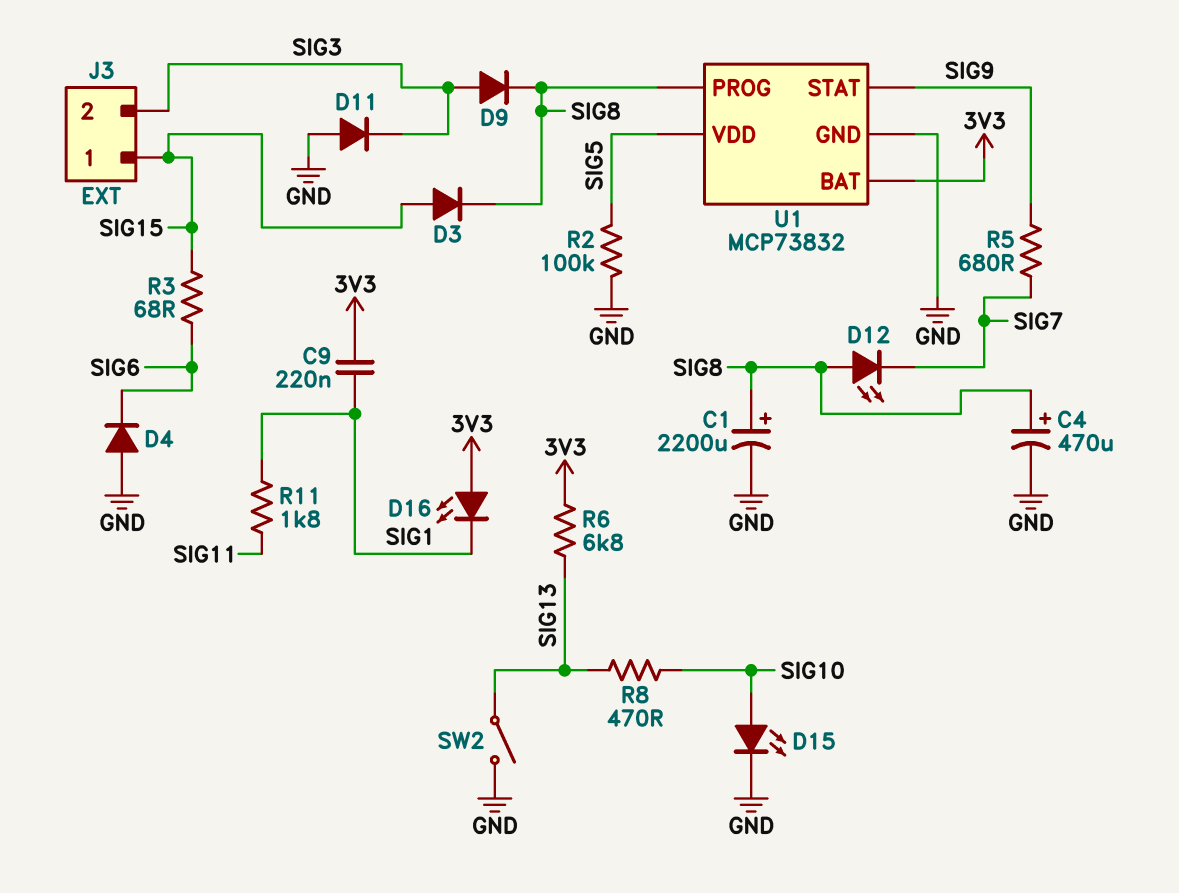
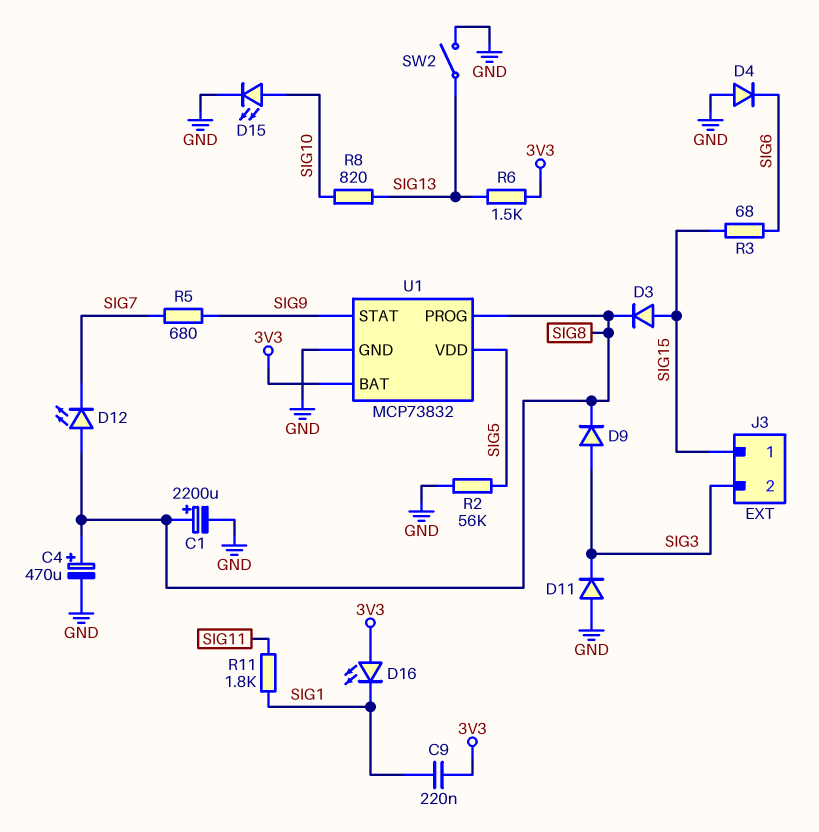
R2: 100k (GND, SIG5) -> 56k (GND, SIG5)
R6: 6.8k (3V3, SIG13) -> 1.5k (3V3, SIG13)
R8: 470 (SIG10, SIG13) -> 820 (SIG10, SIG13)

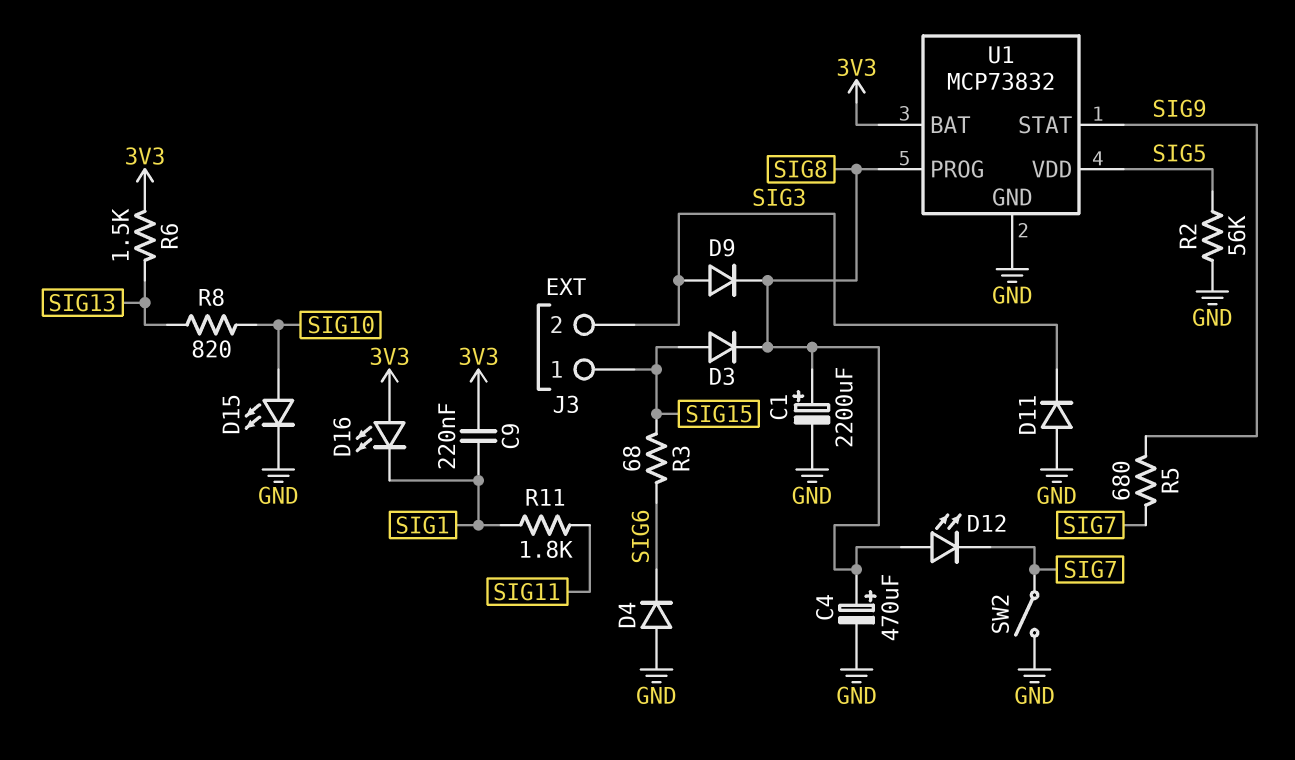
SW2: switch (GND, SIG13) -> switch (GND, SIG7)

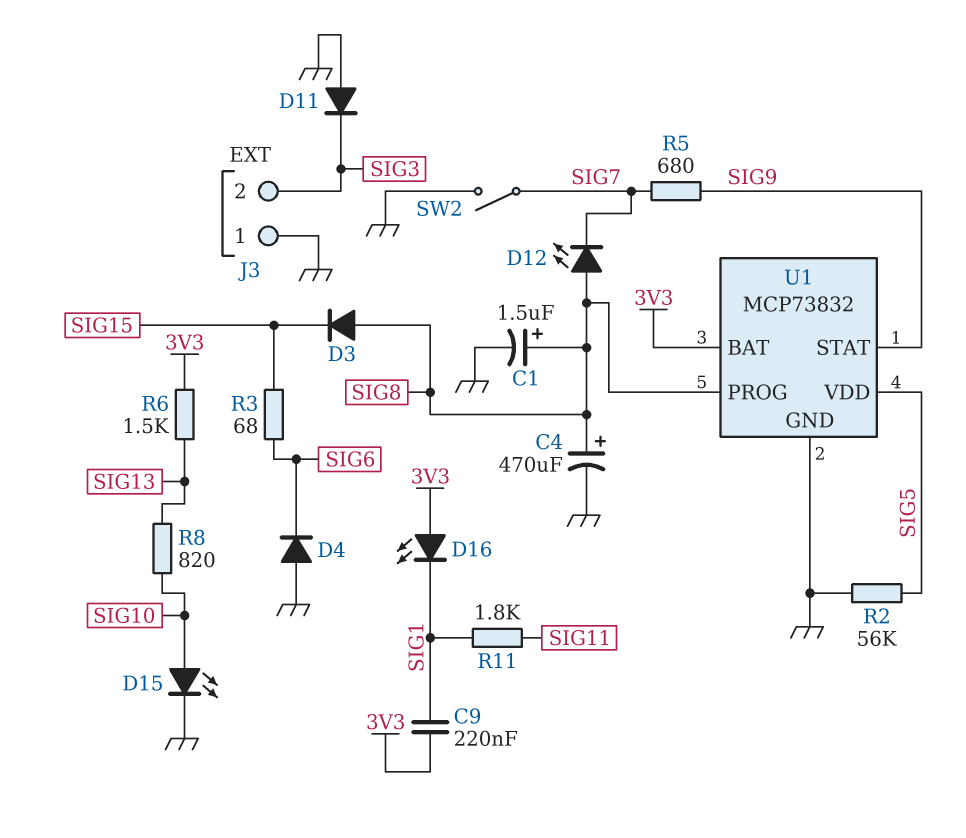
C1: 2200uF (plus SIG8, minus GND) -> 1.5uF (plus SIG8, minus GND)
D3: diode (A SIG15, K SIG8) -> diode (A SIG8, K SIG15)
D9: diode (A SIG3, K SIG8) -> none
J3 pin 1: SIG15 -> GND

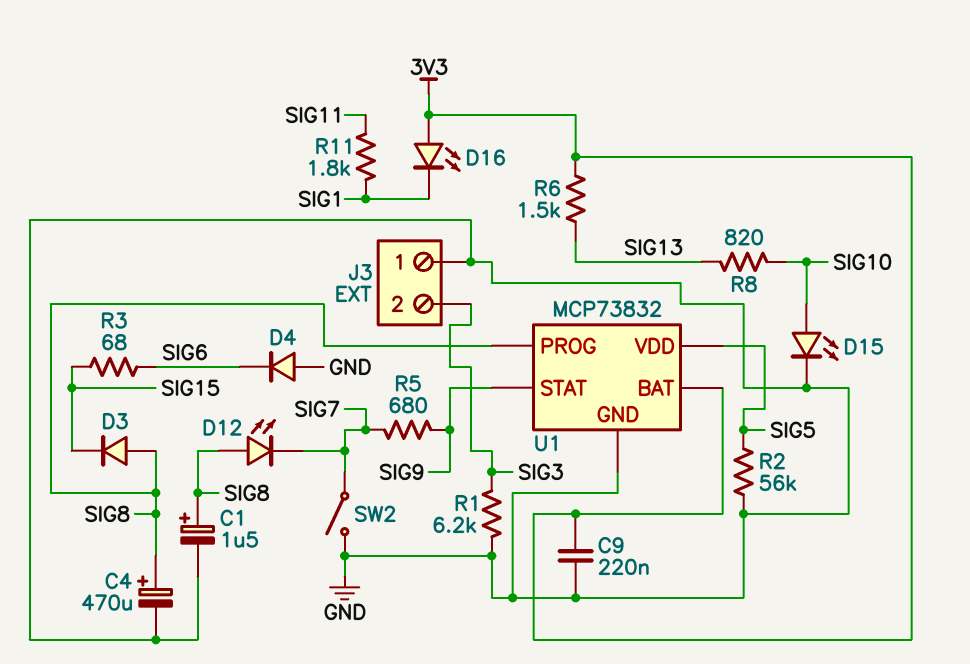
C9: 220nF (3V3, SIG1) -> 220nF (3V3, GND)
D11: diode (A GND, K SIG3) -> none
R1: none -> 6.2k (GND, SIG3)

